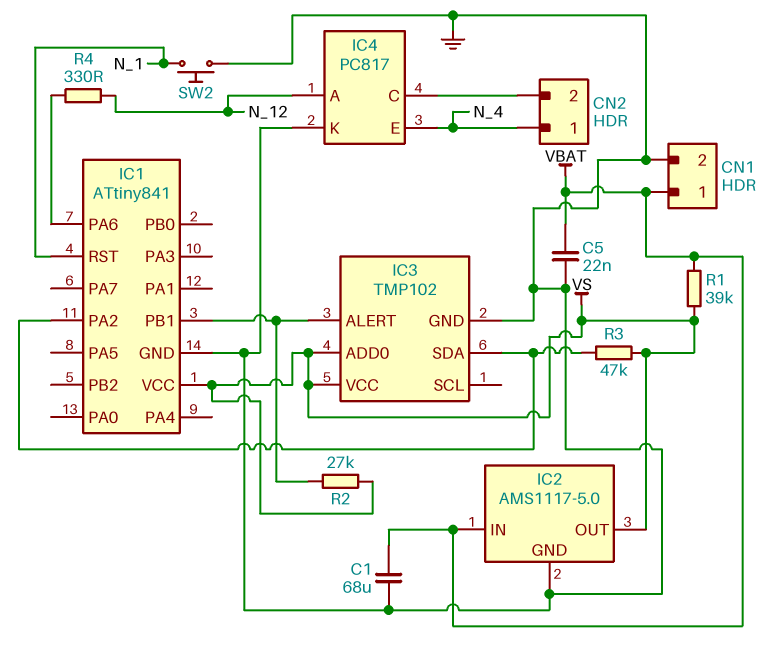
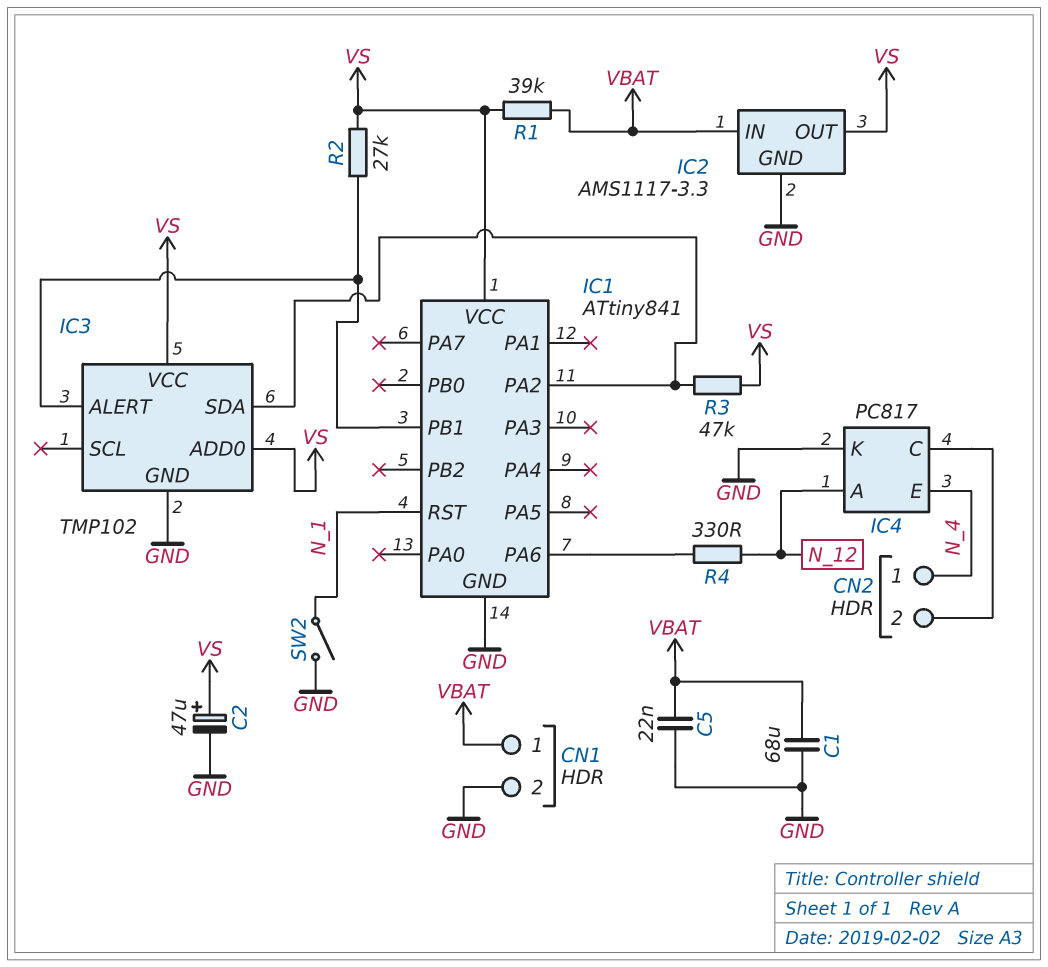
C2: none -> 47uF (plus VS, minus GND)
IC2: AMS1117-5.0 -> AMS1117-3.3
SW2: button (GND, N_1) -> switch (GND, N_1)

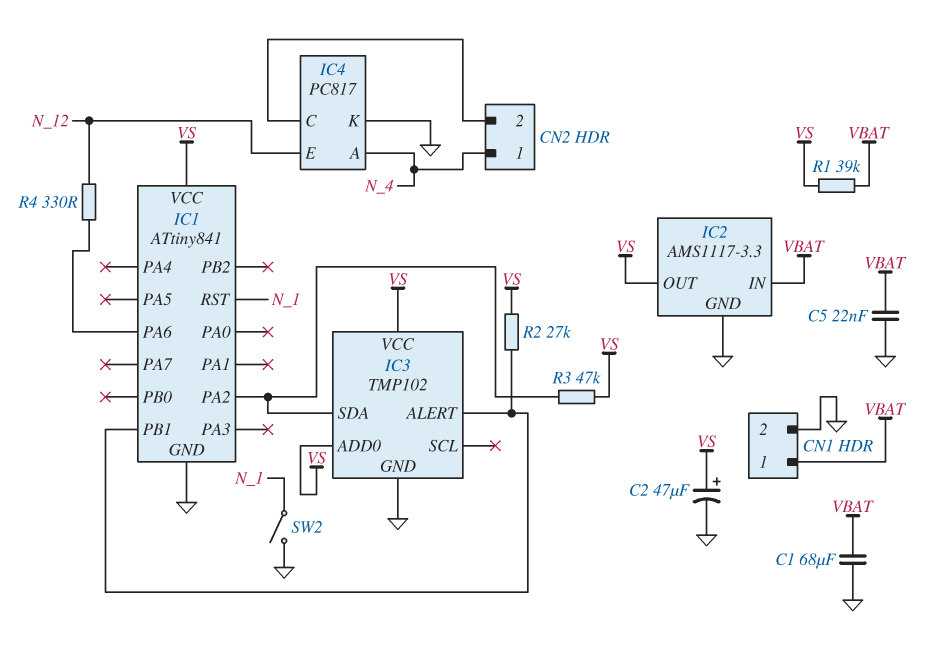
IC4 pin A: N_12 -> N_4
IC4 pin E: N_4 -> N_12

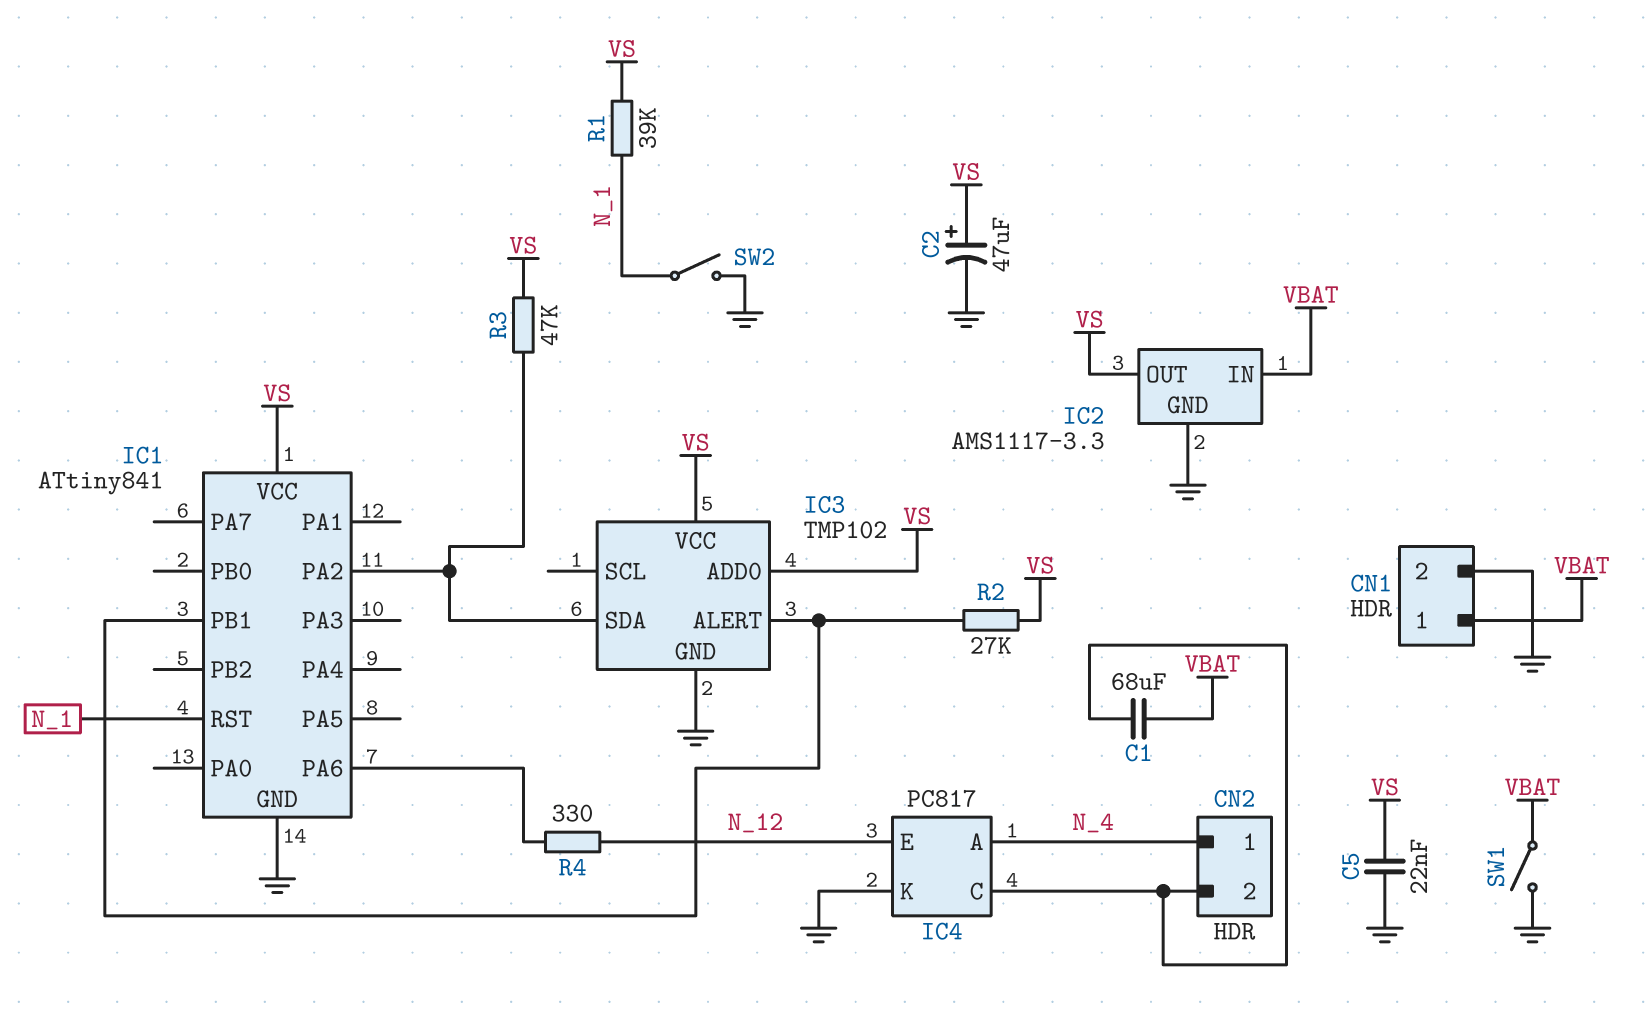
C1: 68uF (GND, VBAT) -> 68uF (CN2/2, VBAT)
C5: 22nF (GND, VBAT) -> 22nF (GND, VS)
R1: 39k (VBAT, VS) -> 39k (N_1, VS)
SW1: none -> switch (GND, VBAT)

